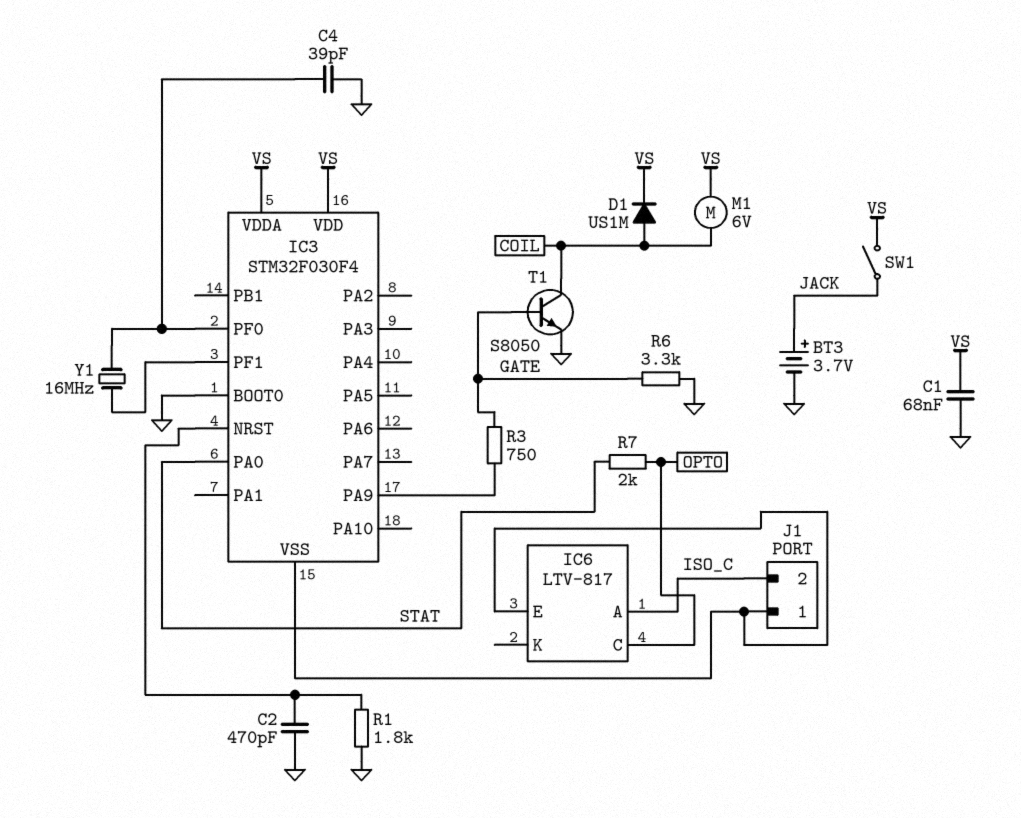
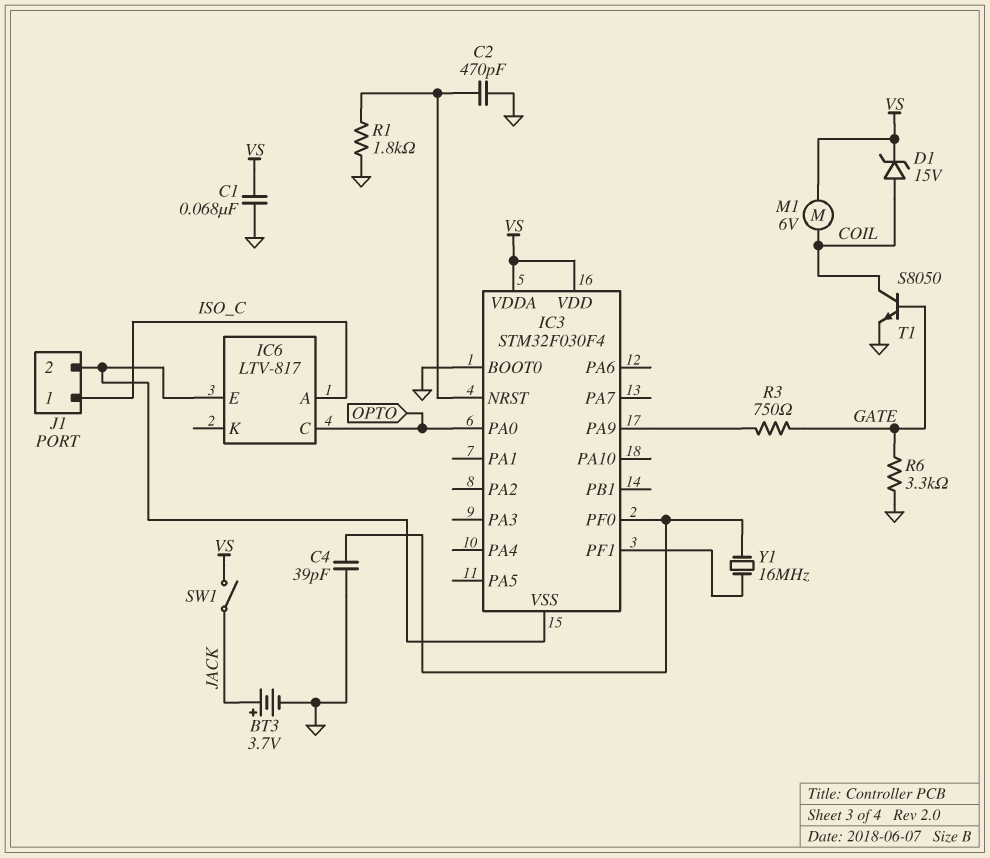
D1: diode US1M (A COIL, K VS) -> zener 15V (A COIL, K VS)
IC3 pin PA0: STAT -> OPTO
J1 pin 1: IC3/VSS -> ISO_C
J1 pin 2: ISO_C -> IC3/VSS
R7: 2k (OPTO, STAT) -> none

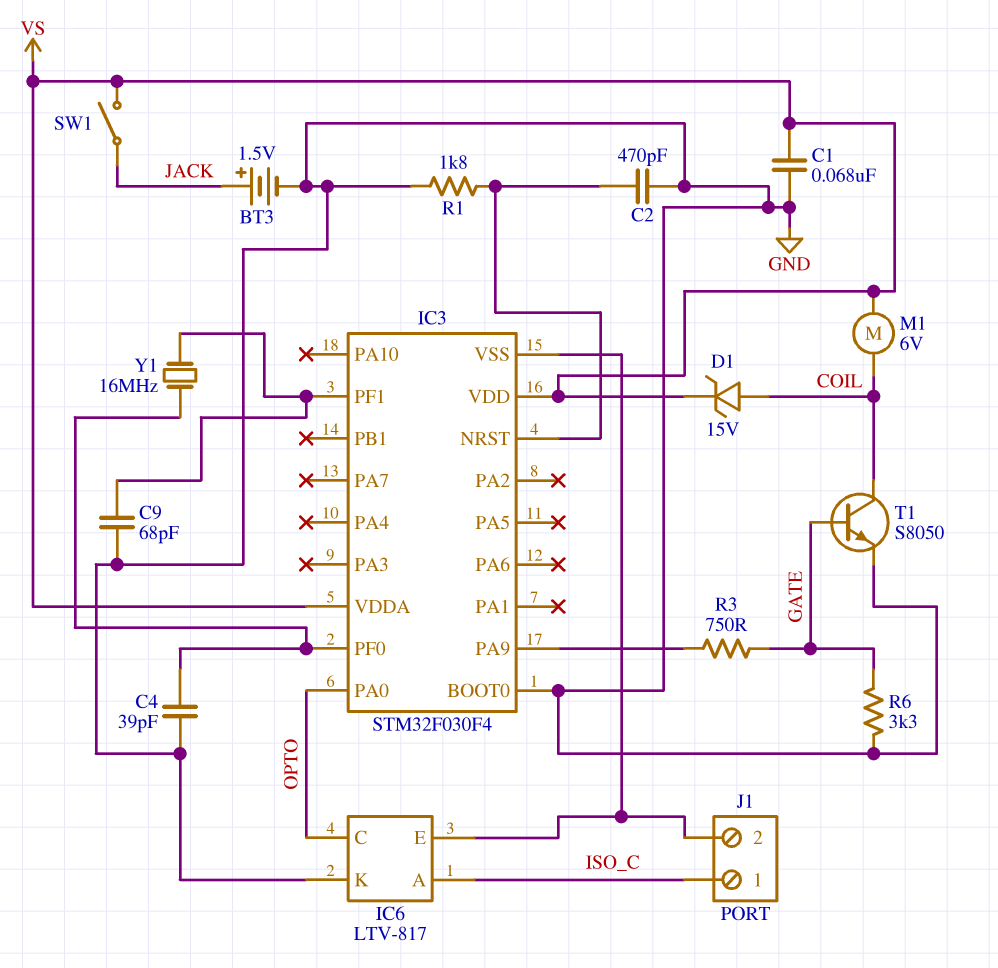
BT3: 3.7V (plus JACK, minus GND) -> 1.5V (plus JACK, minus GND)
C9: none -> 68pF (GND, IC3/PF1)
IC6 pin K: none -> GND

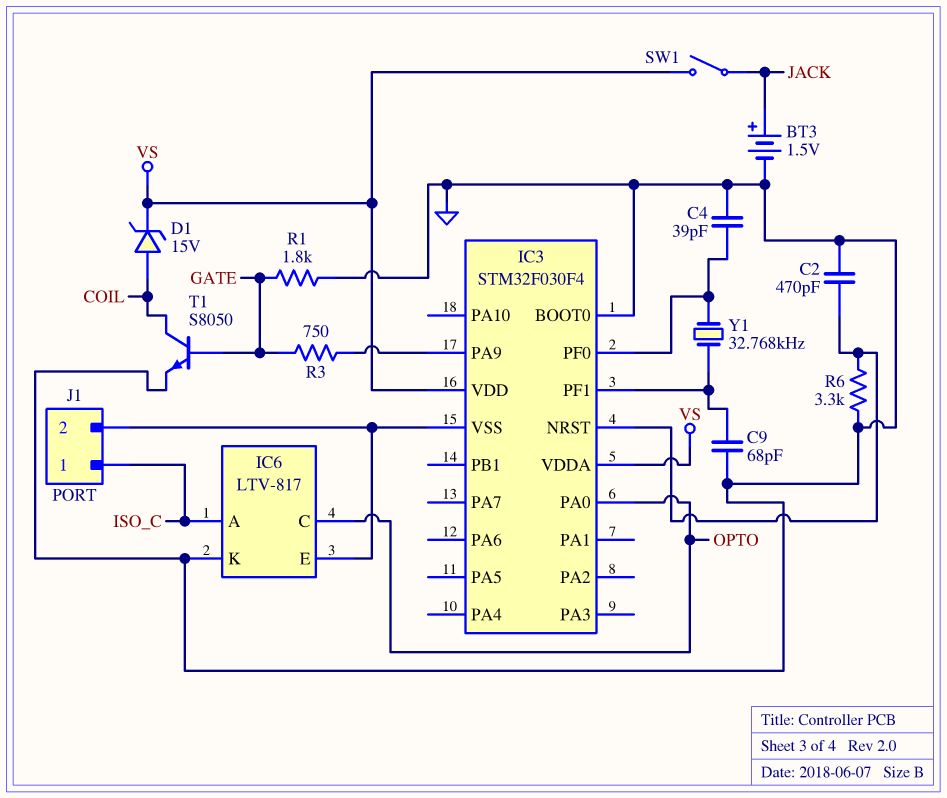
C1: 68nF (GND, VS) -> none
M1: motor 6V (COIL, VS) -> none
R1: 1.8k (GND, IC3/NRST) -> 1.8k (GATE, GND)
R6: 3.3k (GATE, GND) -> 3.3k (GND, IC3/NRST)
Y1: 16MHz (IC3/PF0, IC3/PF1) -> 32.768kHz (IC3/PF0, IC3/PF1)

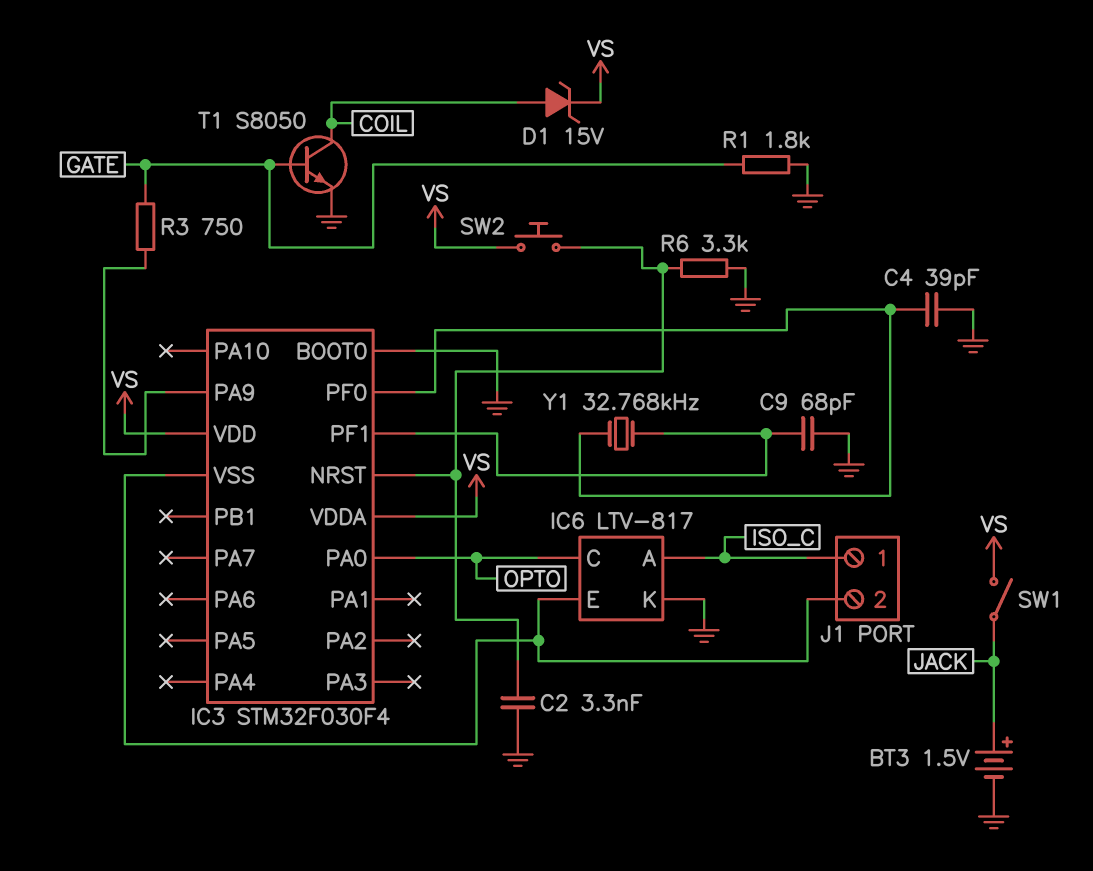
C2: 470pF (GND, IC3/NRST) -> 3.3nF (GND, IC3/NRST)
SW2: none -> button (IC3/NRST, VS)

